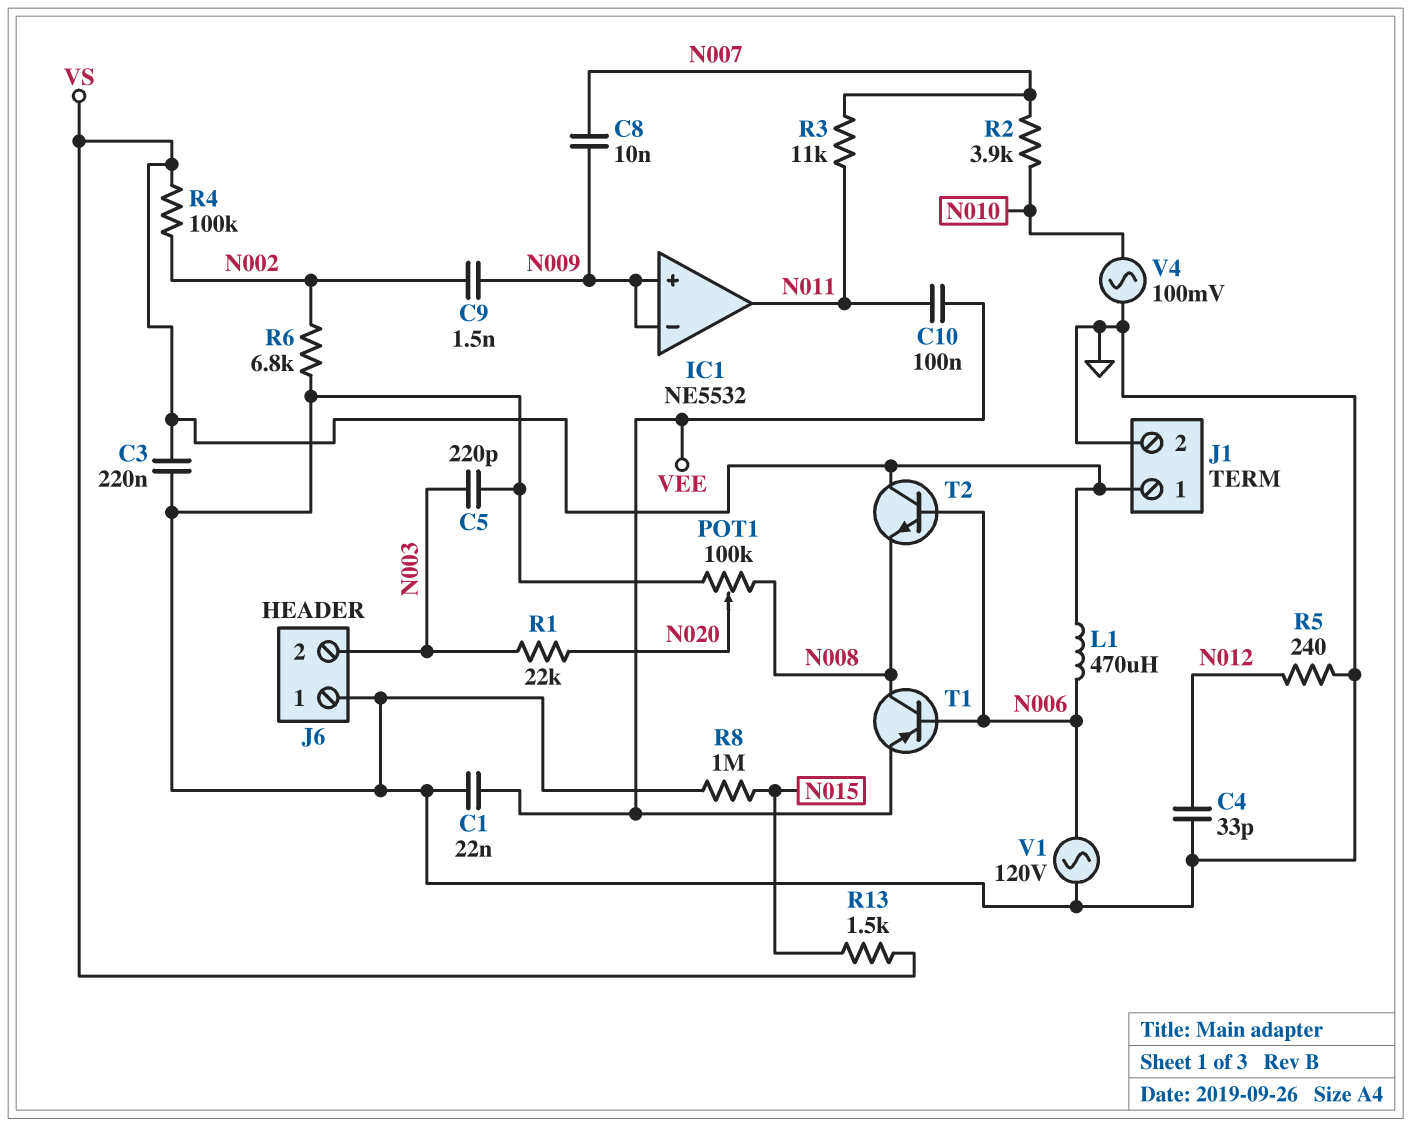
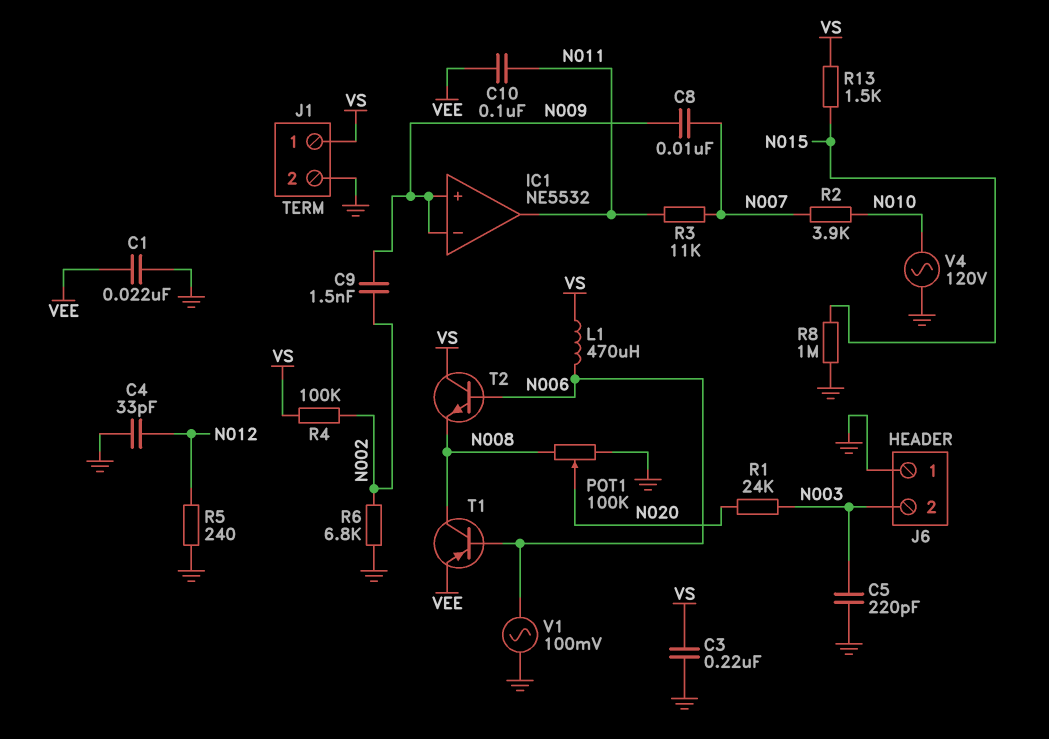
R1: 22k (N003, N020) -> 24k (N003, N020)
V1: AC 120V (GND, N006) -> AC 100mV (GND, N006)
V4: AC 100mV (GND, N010) -> AC 120V (GND, N010)

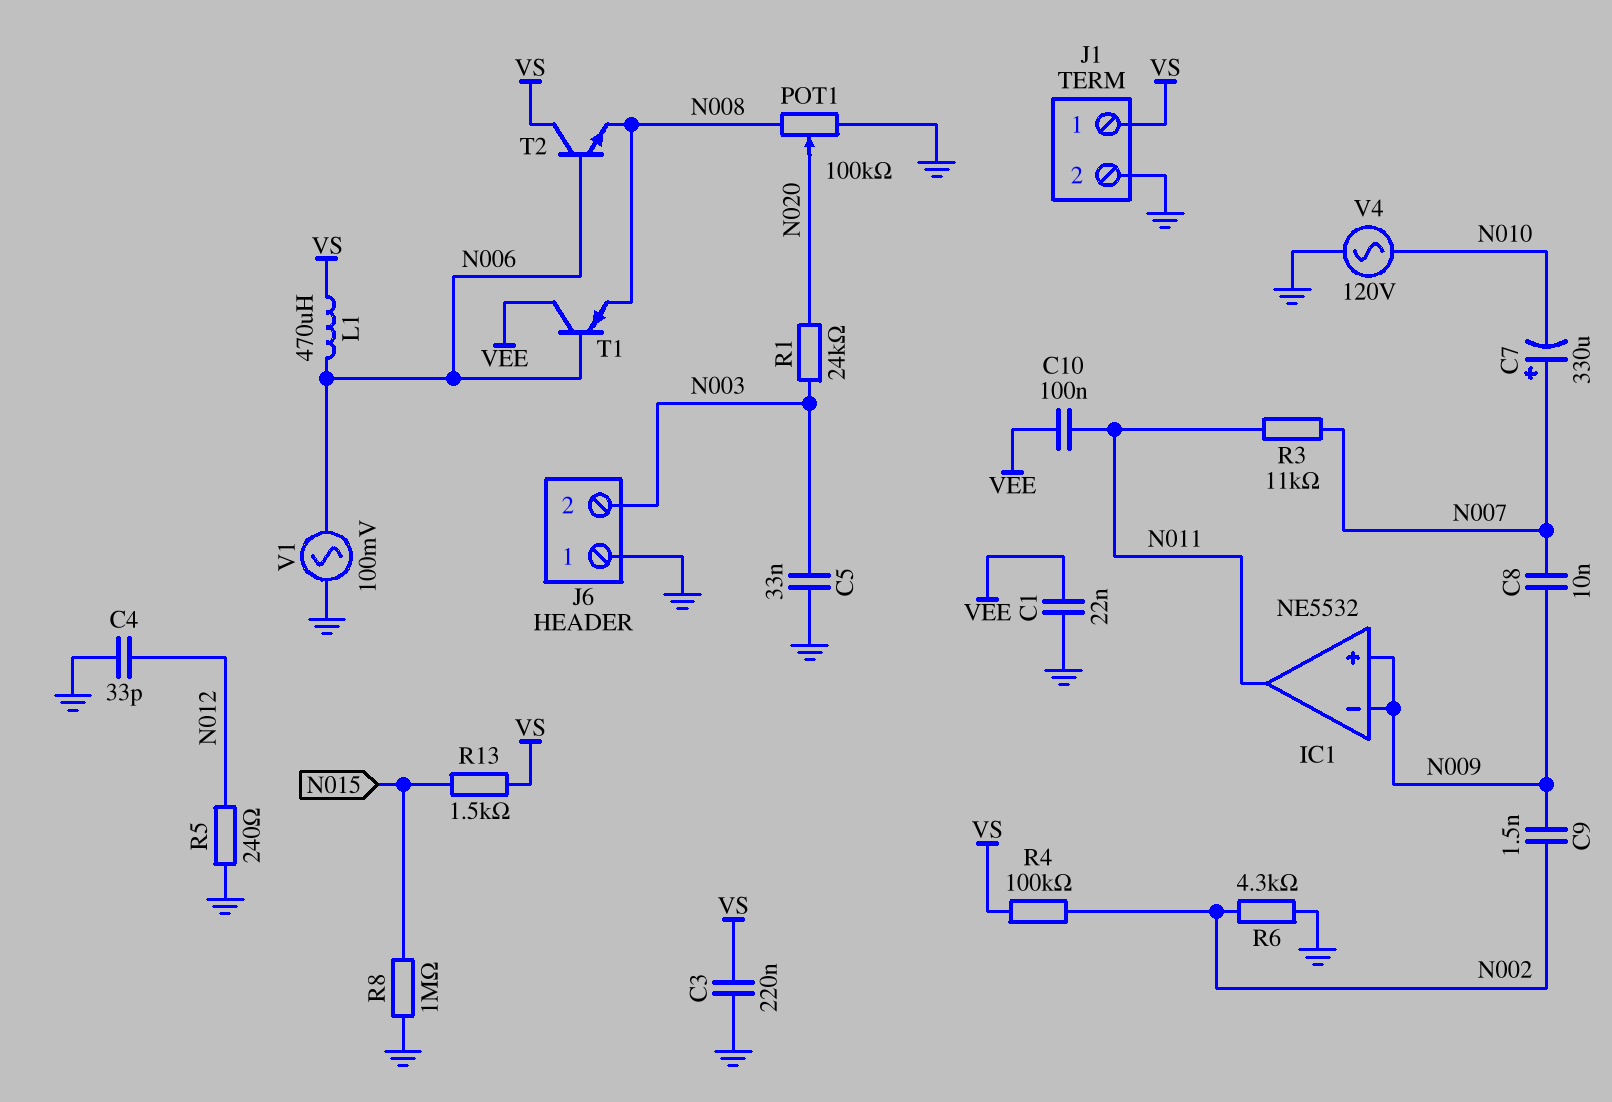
C5: 220pF (GND, N003) -> 33nF (GND, N003)
C7: none -> 330uF (plus N007, minus N010)
R2: 3.9k (N007, N010) -> none
R6: 6.8k (GND, N002) -> 4.3k (GND, N002)
T1: PNP (B N006, C N008, E VEE) -> PNP (B N006, C VEE, E N008)

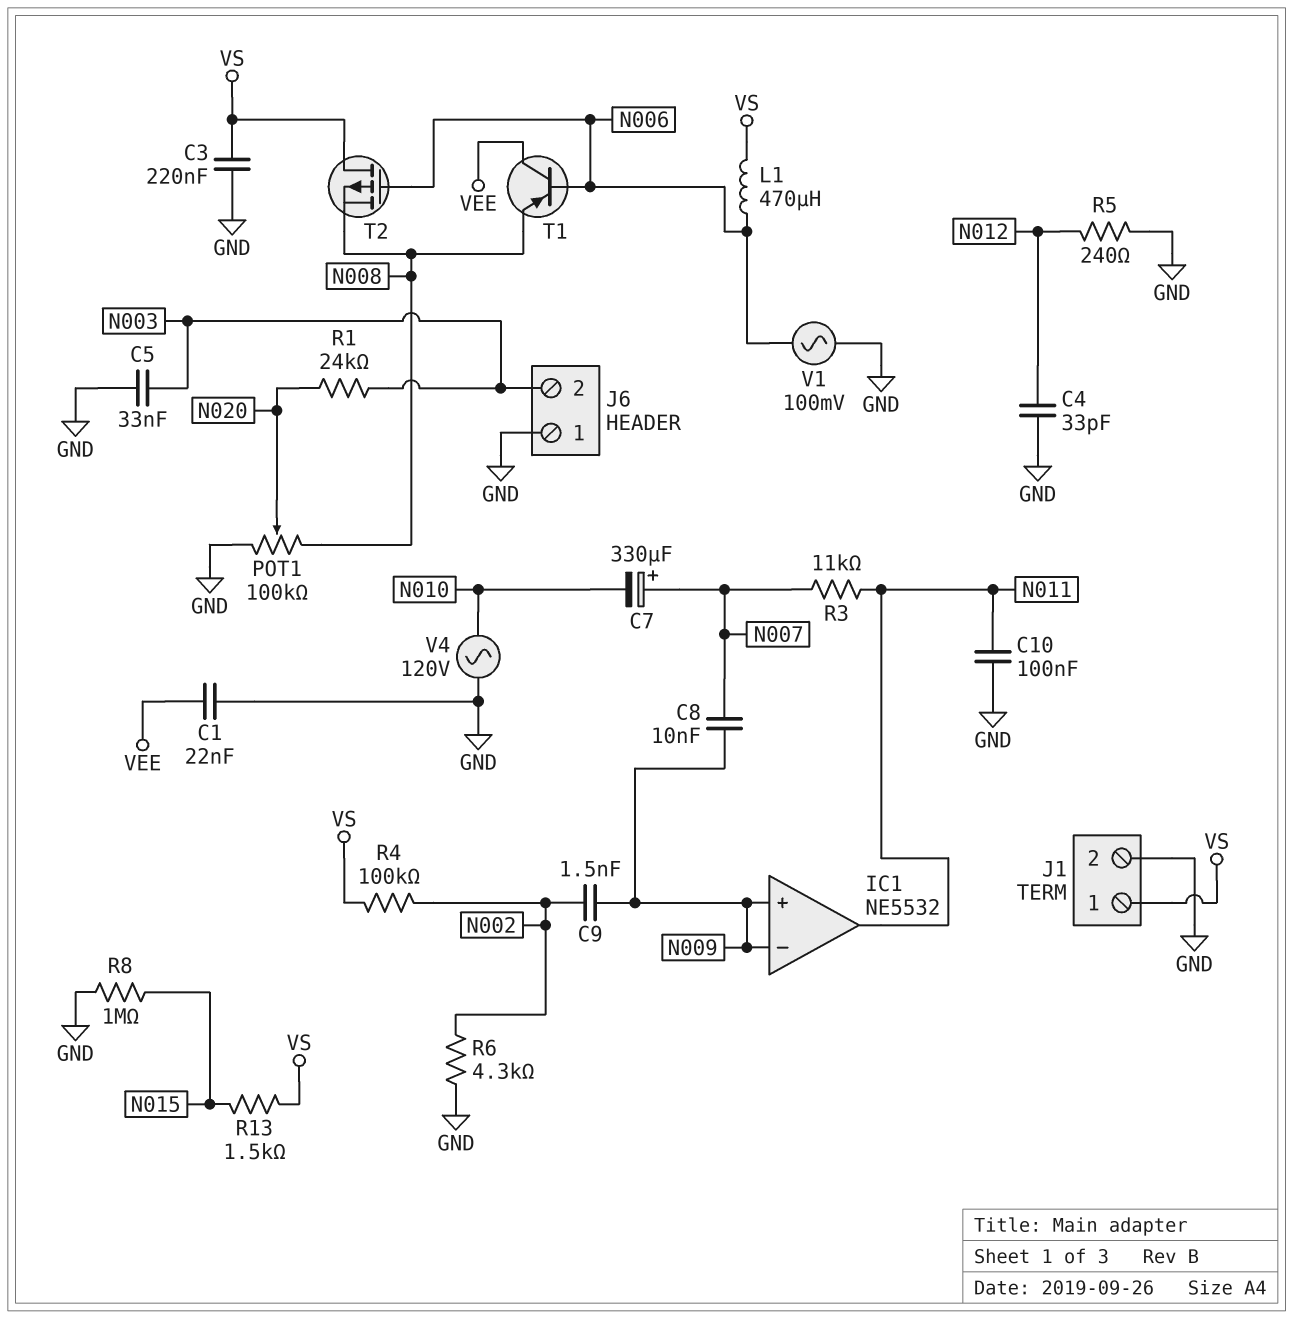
C10: 100nF (N011, VEE) -> 100nF (GND, N011)
T2: NPN (B N006, C VS, E N008) -> PMOS (G N006, D VS, S N008)

